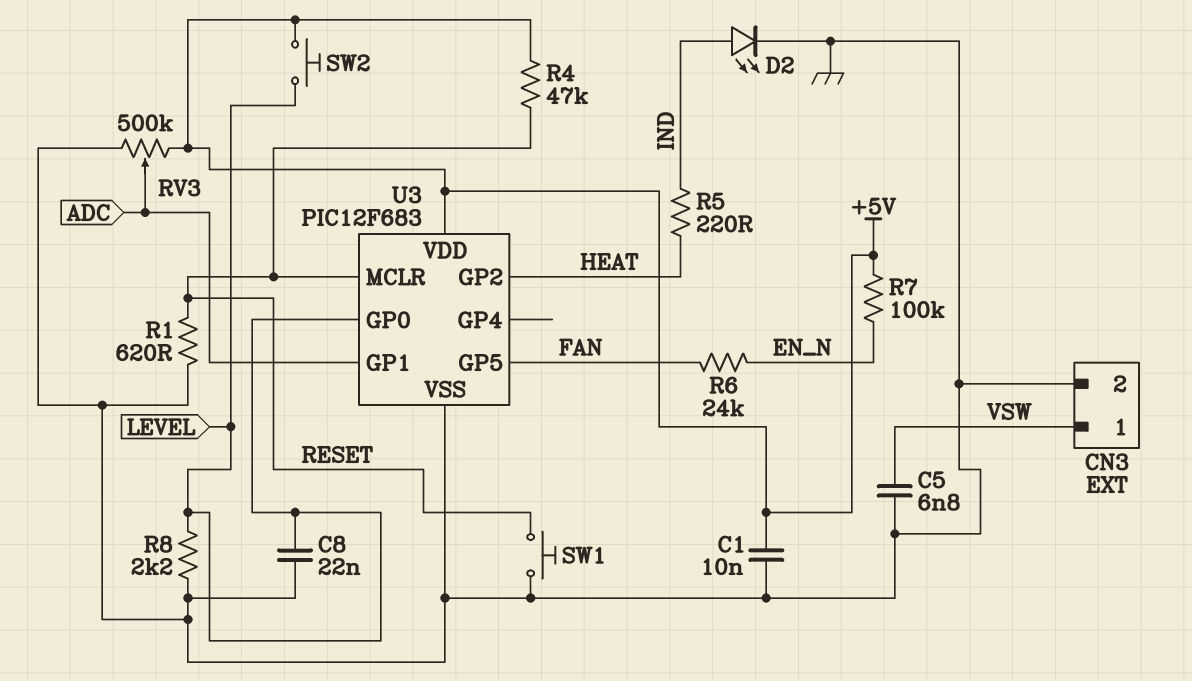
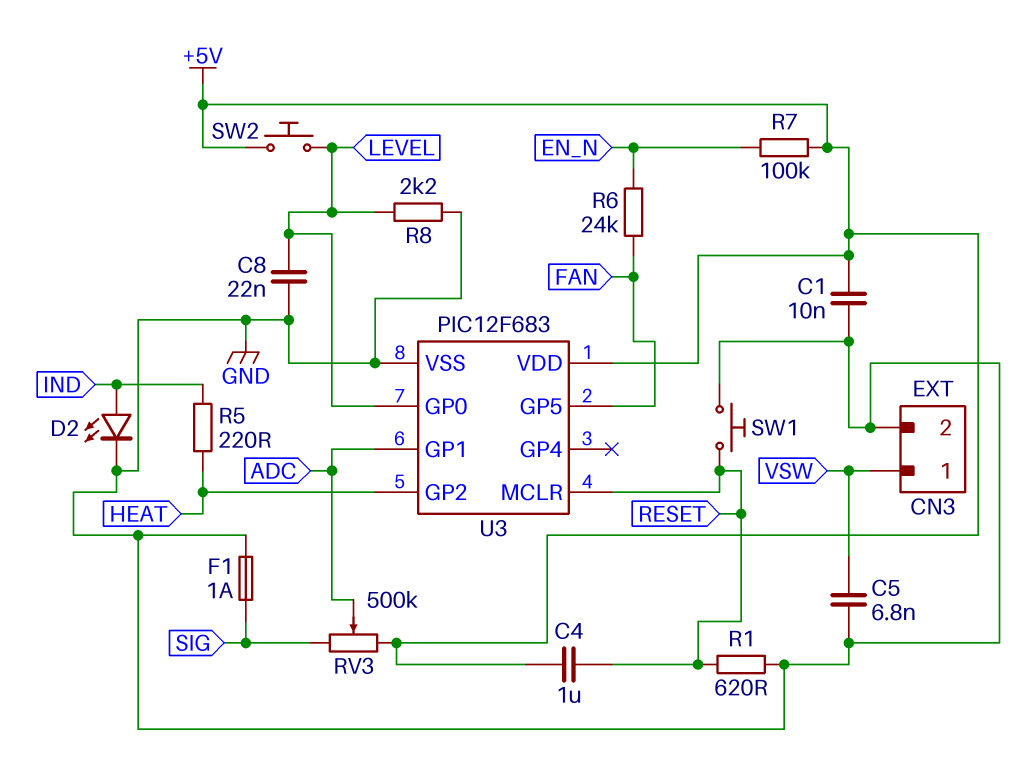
C4: none -> 1uF (+5V, RESET)
F1: none -> 1A (GND, SIG)
R4: 47k (+5V, RESET) -> none
RV3: 500k (+5V, GND, wiper ADC) -> 500k (+5V, SIG, wiper ADC)

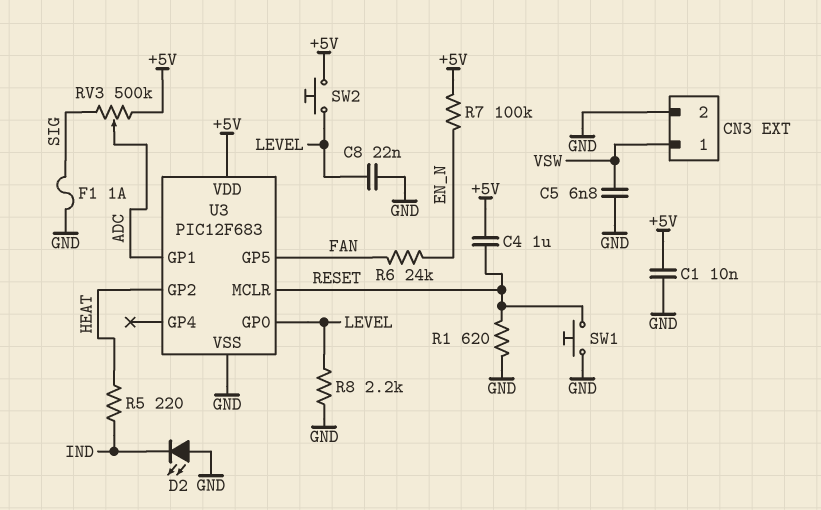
D2: LED (A IND, K GND) -> LED (A GND, K IND)

